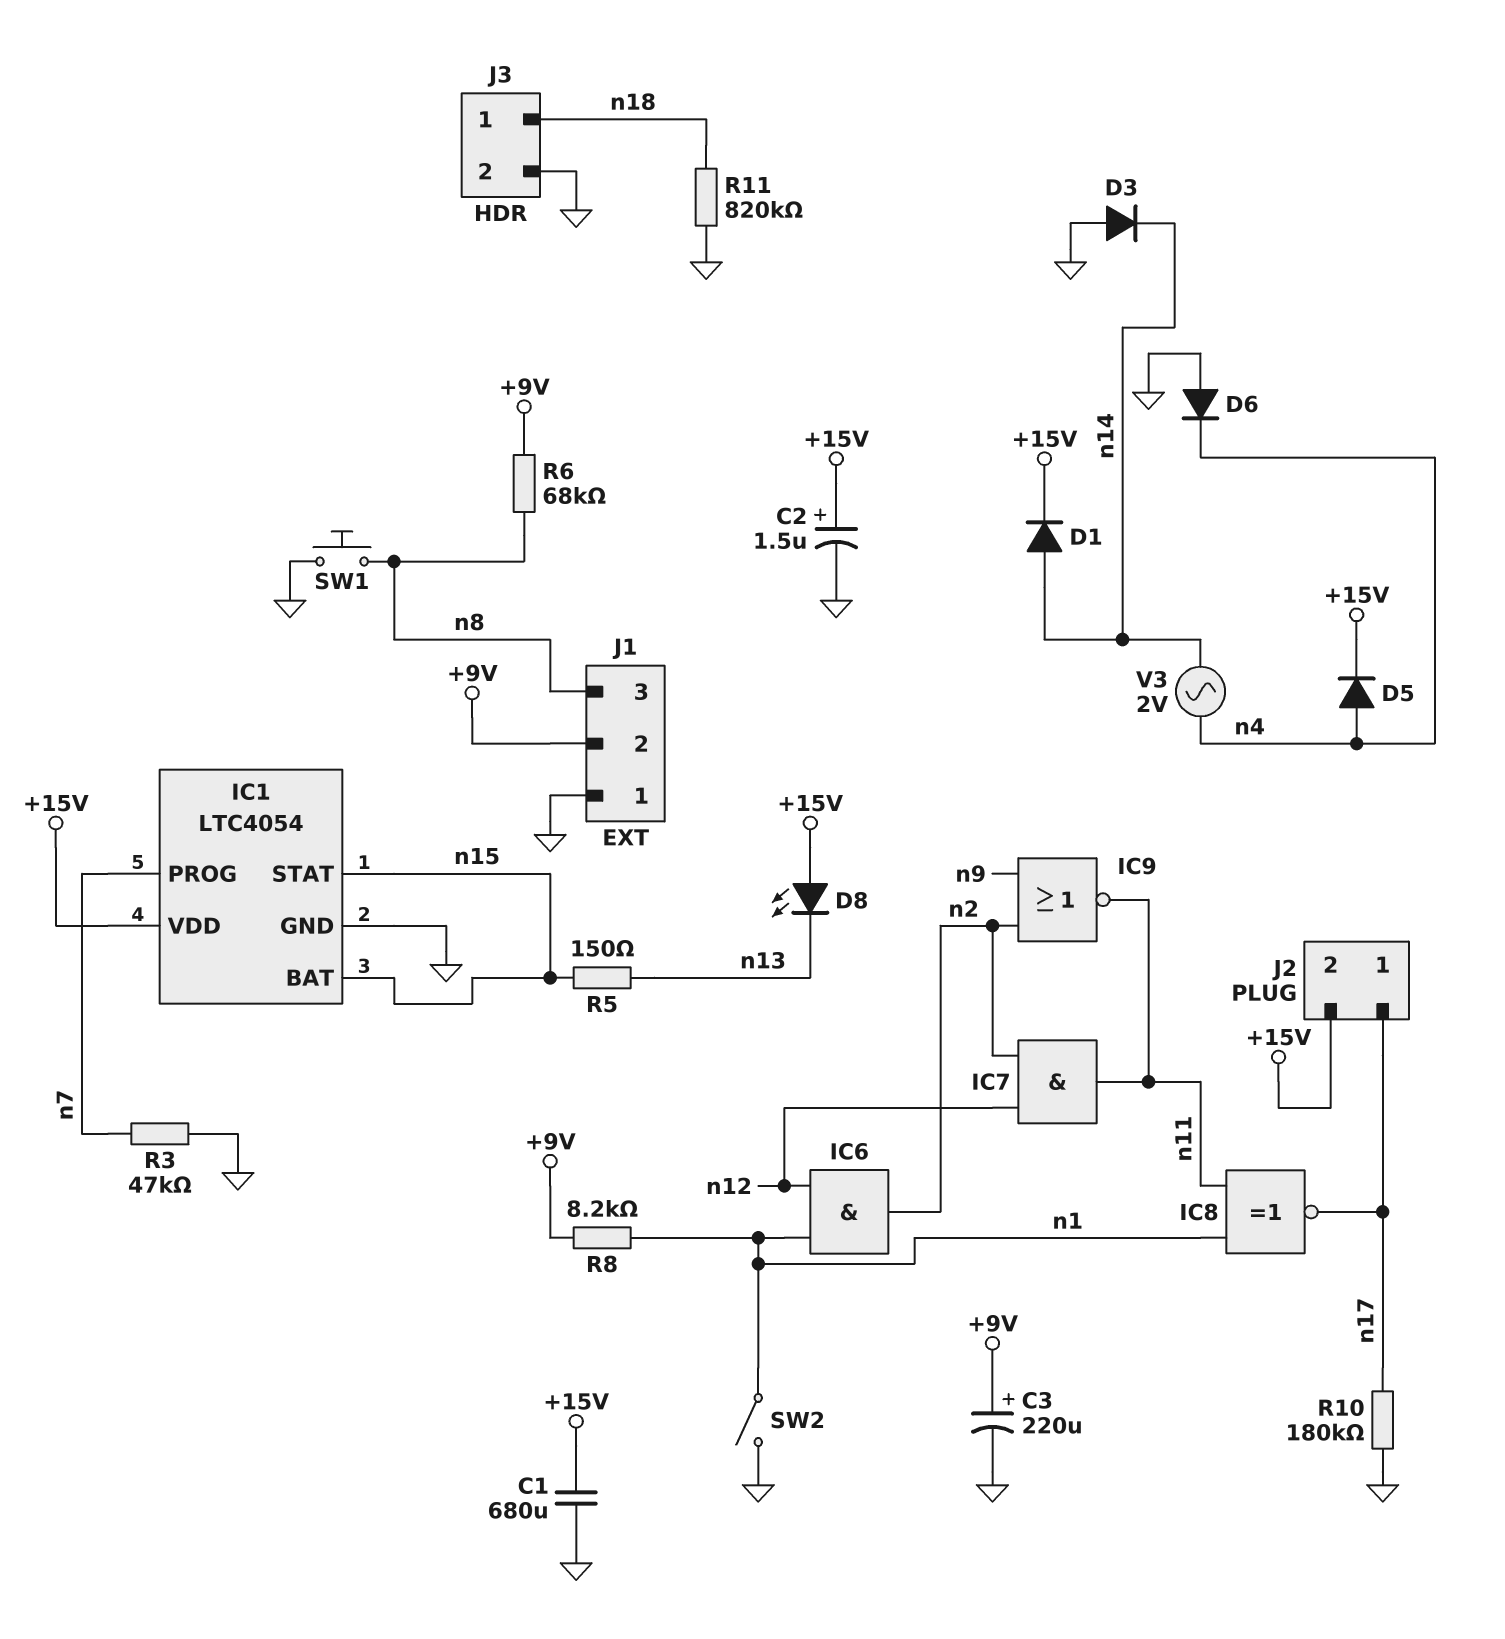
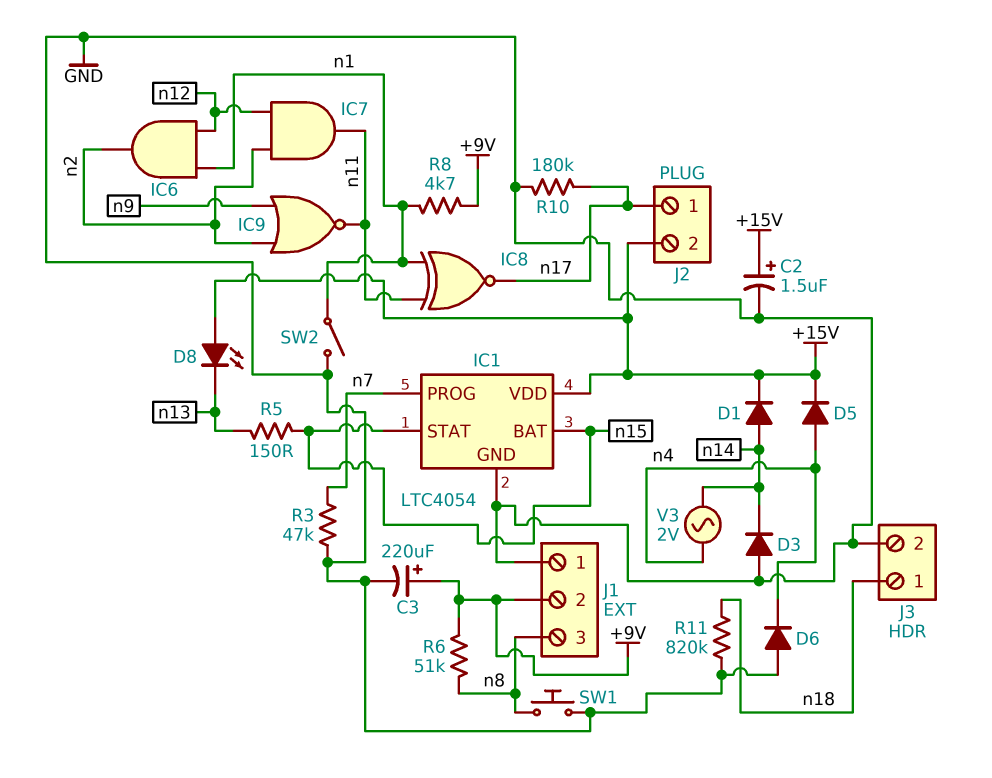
C1: 680uF (+15V, GND) -> none
R6: 68k (+9V, n8) -> 51k (+9V, n8)
R8: 8.2k (+9V, n1) -> 4.7k (+9V, n1)

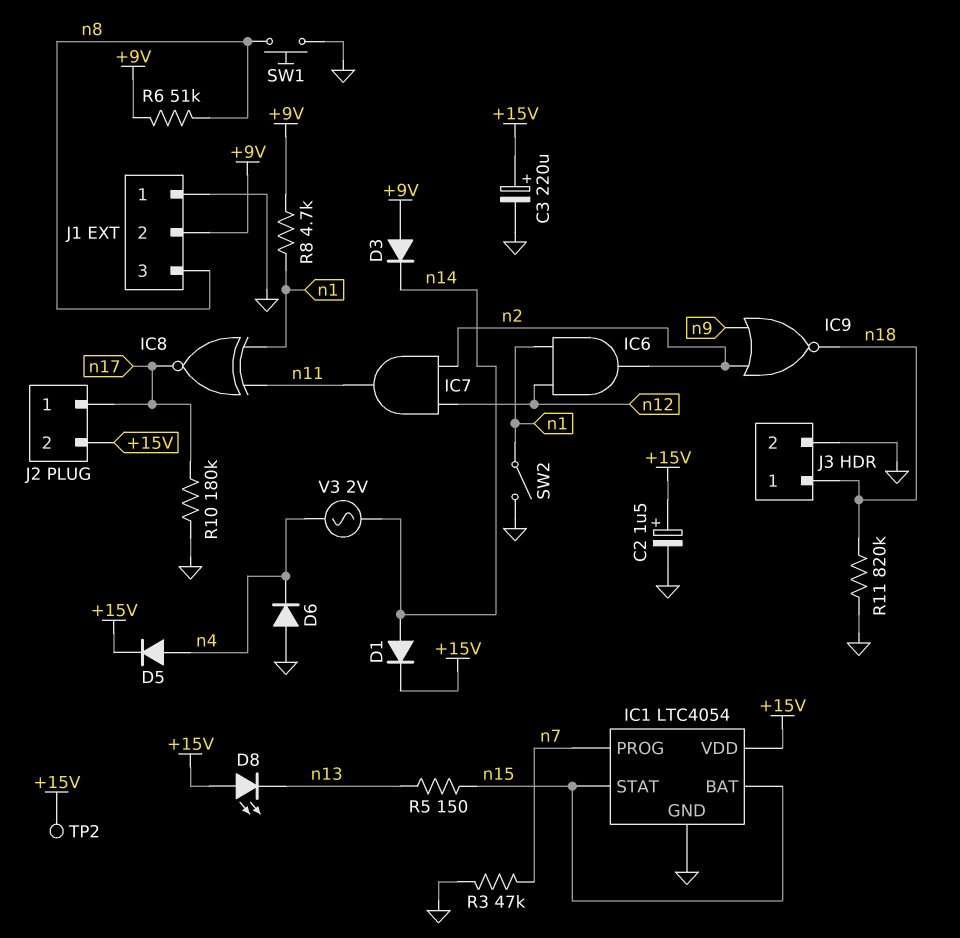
C3: 220uF (plus +9V, minus GND) -> 220uF (plus +15V, minus GND)
D3: diode (A GND, K n14) -> diode (A +9V, K n14)
IC9: NOR (in n2, in n9, out n11) -> NOR (in n2, in n9, out n18)
TP2: none -> test point (+15V)

